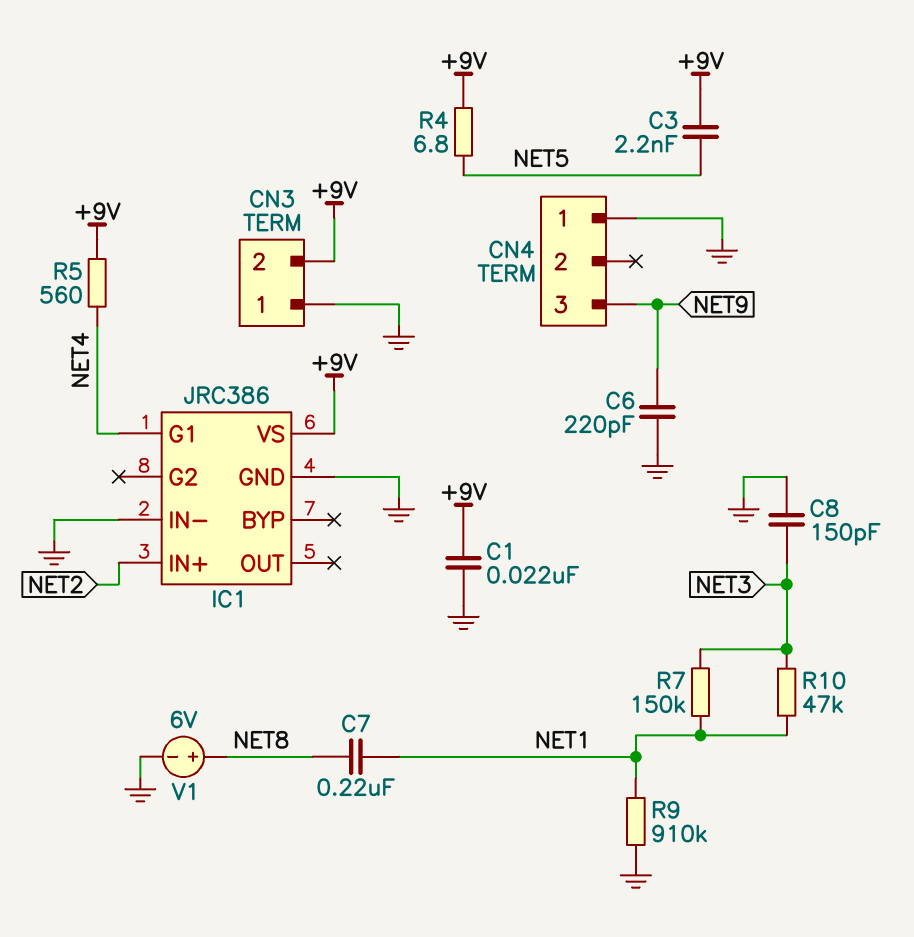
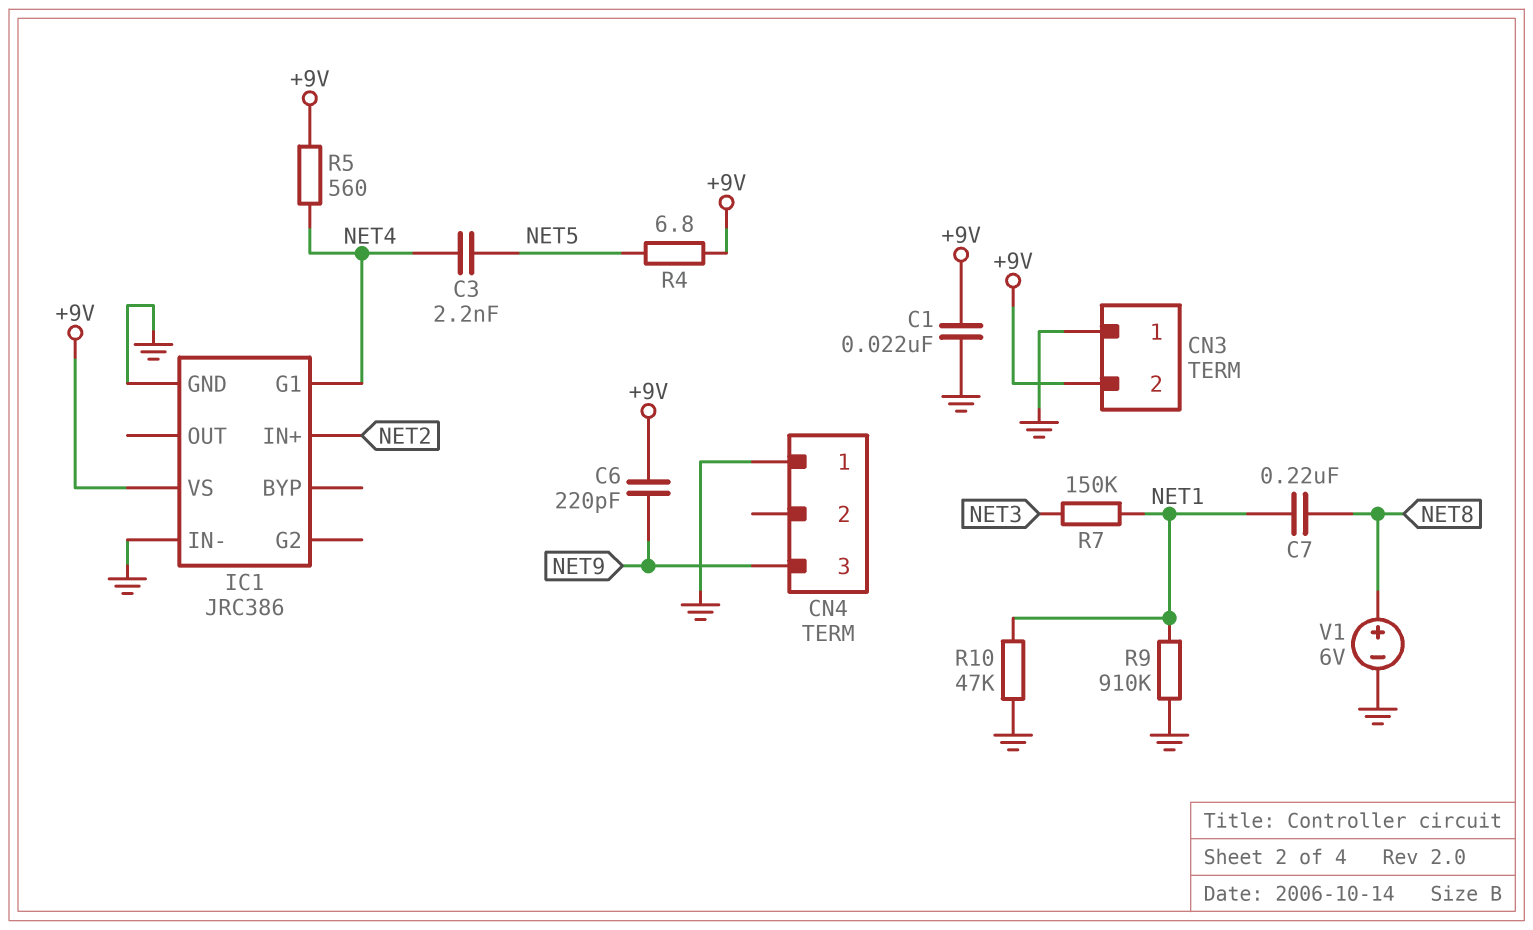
C3: 2.2nF (+9V, NET5) -> 2.2nF (NET4, NET5)
C6: 220pF (GND, NET9) -> 220pF (+9V, NET9)
C8: 150pF (GND, NET3) -> none
R10: 47k (NET1, NET3) -> 47k (GND, NET1)

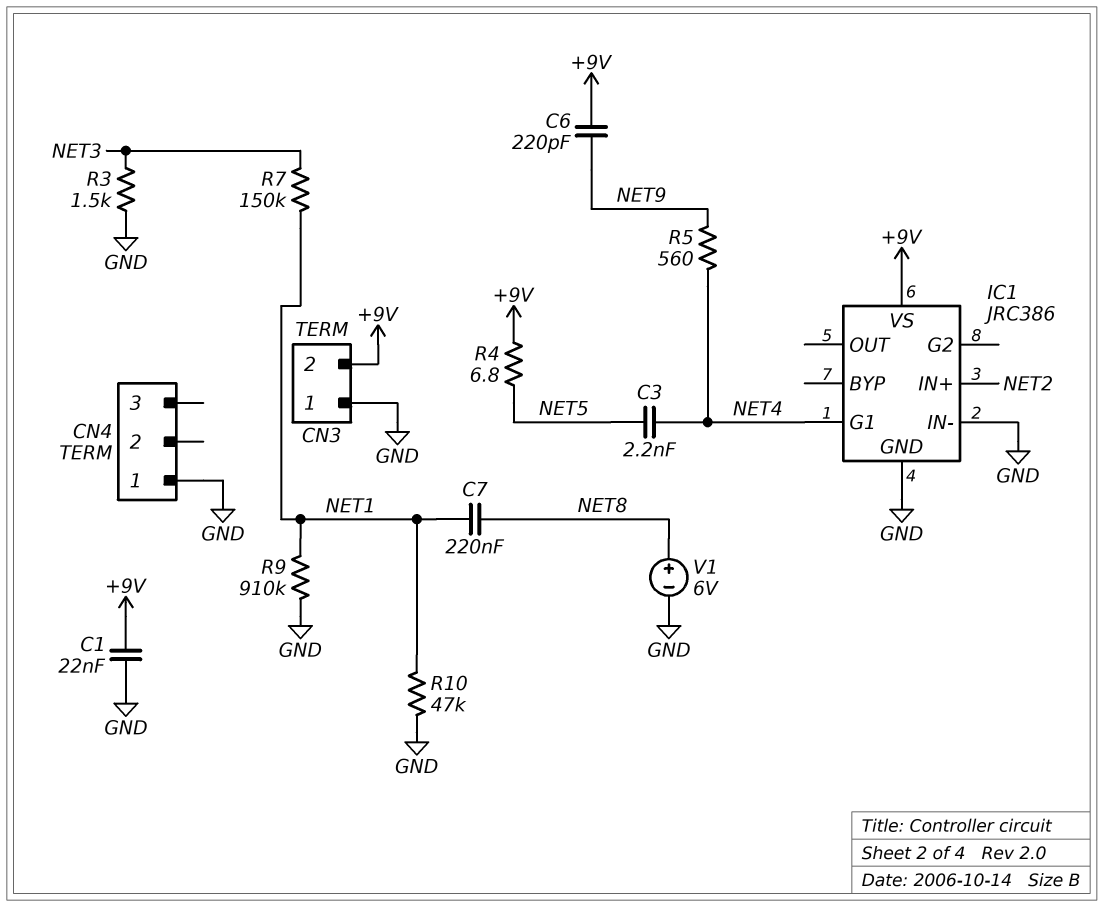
CN4 pin 3: NET9 -> none
R3: none -> 1.5k (GND, NET3)
R5: 560 (+9V, NET4) -> 560 (NET4, NET9)

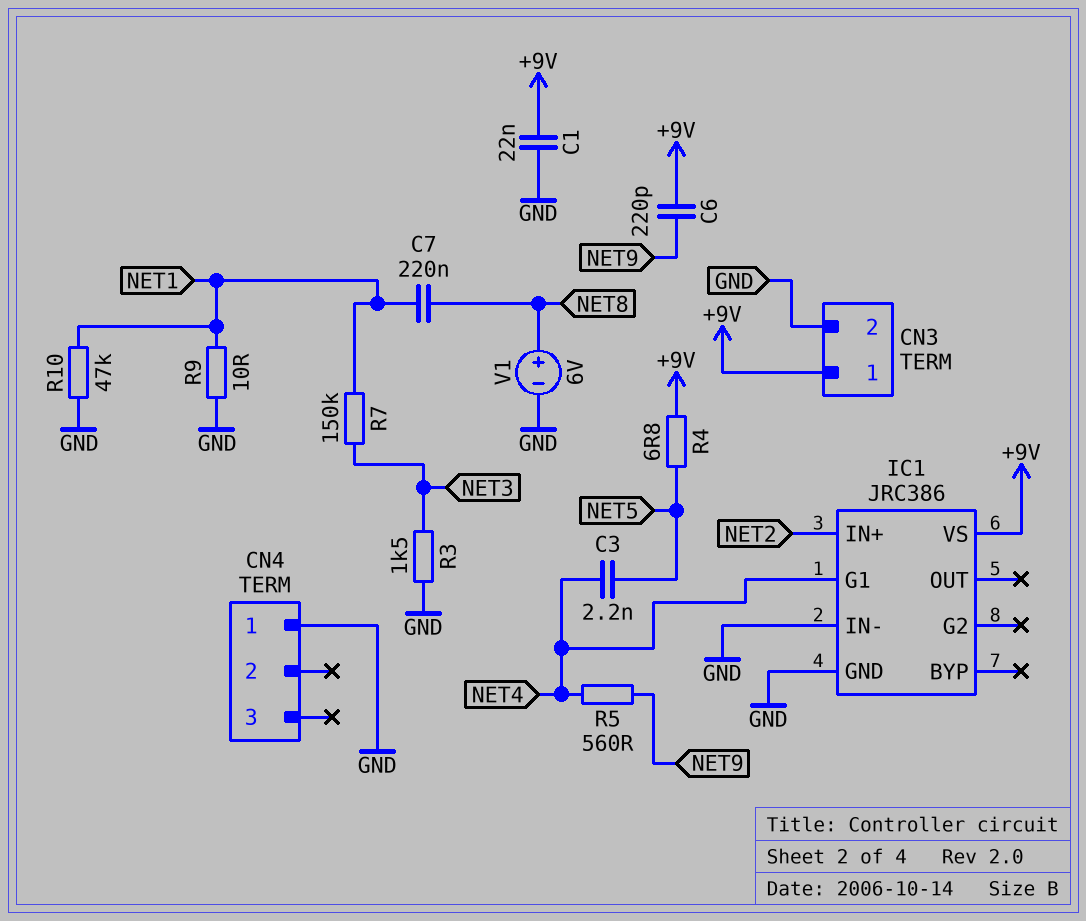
CN3 pin 1: GND -> +9V
CN3 pin 2: +9V -> GND
R9: 910k (GND, NET1) -> 10 (GND, NET1)

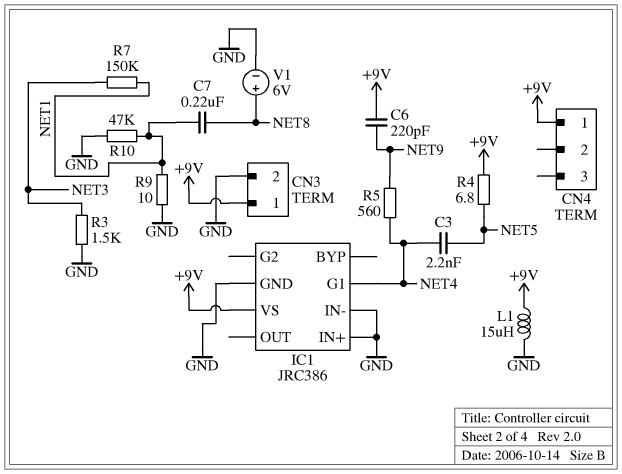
C1: 22nF (+9V, GND) -> none
CN4 pin 1: GND -> +9V
IC1 pin IN+: NET2 -> GND
L1: none -> 15uH (+9V, GND)

